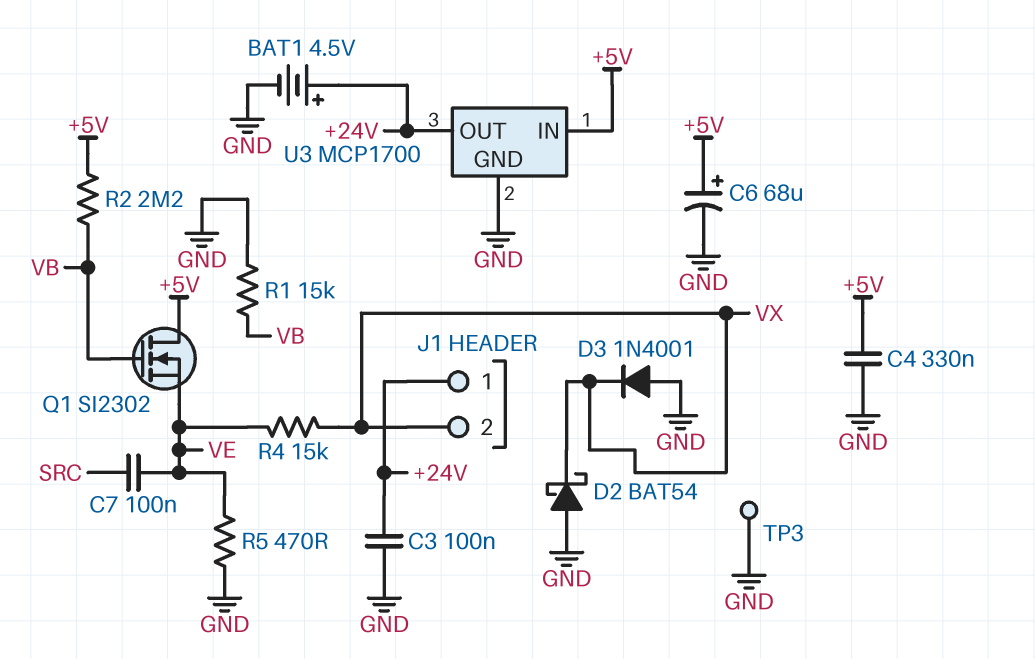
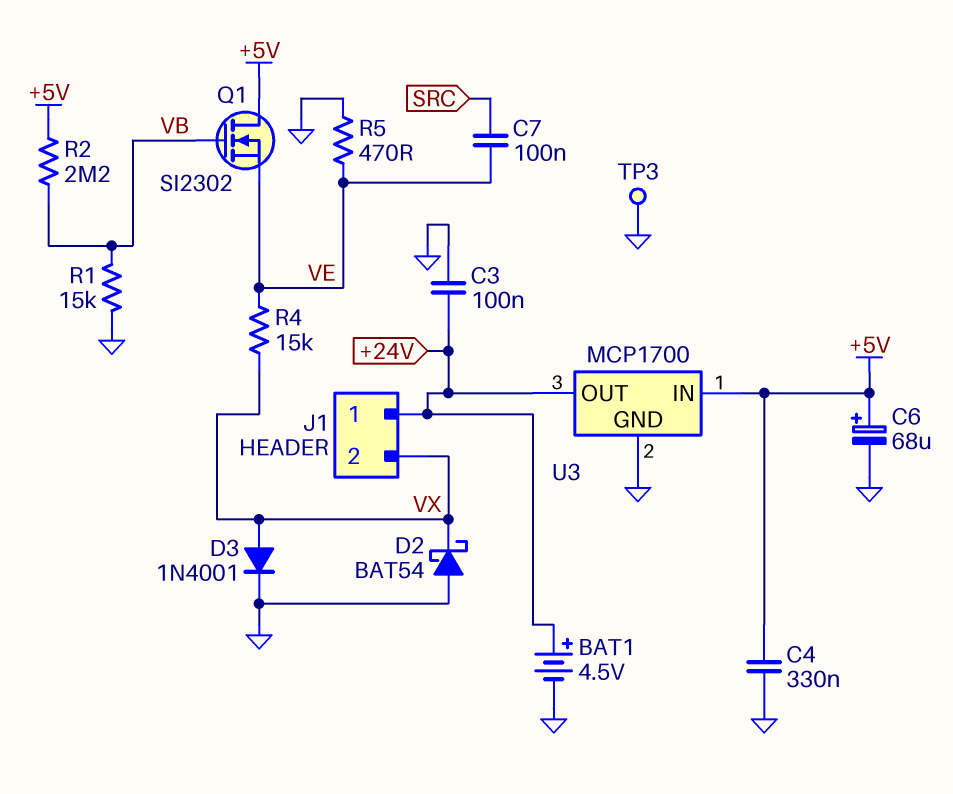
D3: diode 1N4001 (A GND, K VX) -> diode 1N4001 (A VX, K GND)

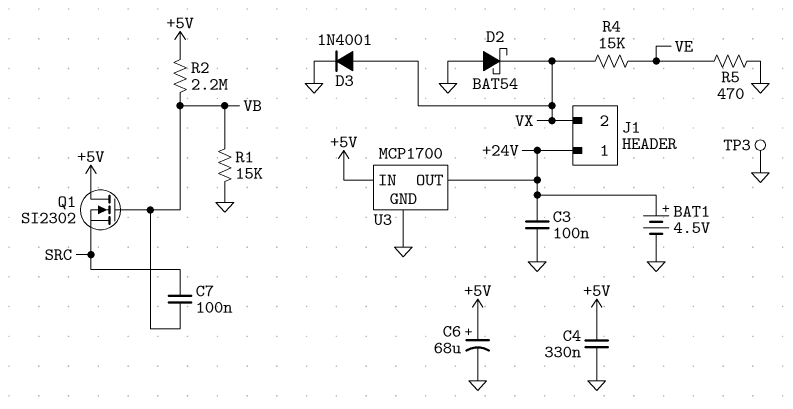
C7: 100nF (SRC, VE) -> 100nF (SRC, VB)
Q1: NMOS SI2302 (G VB, D +5V, S VE) -> NMOS SI2302 (G VB, D +5V, S SRC)

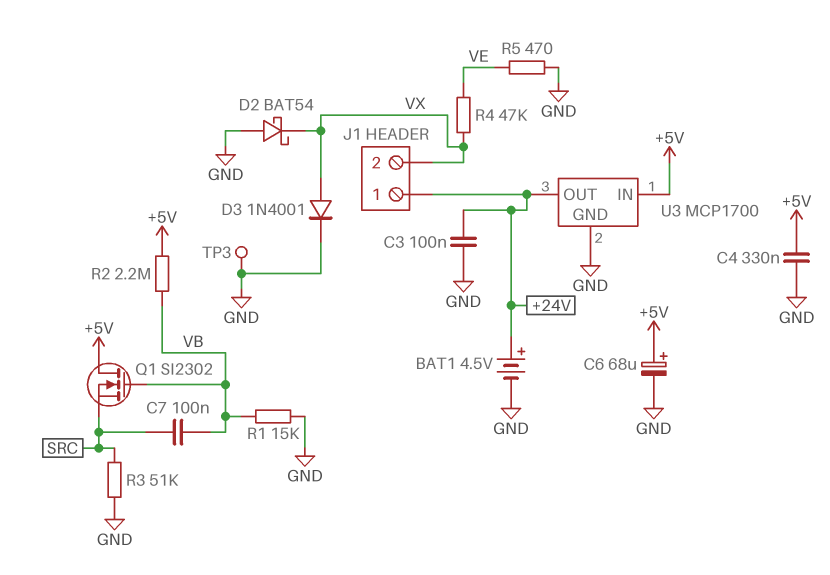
R3: none -> 51k (GND, SRC)
R4: 15k (VE, VX) -> 47k (VE, VX)

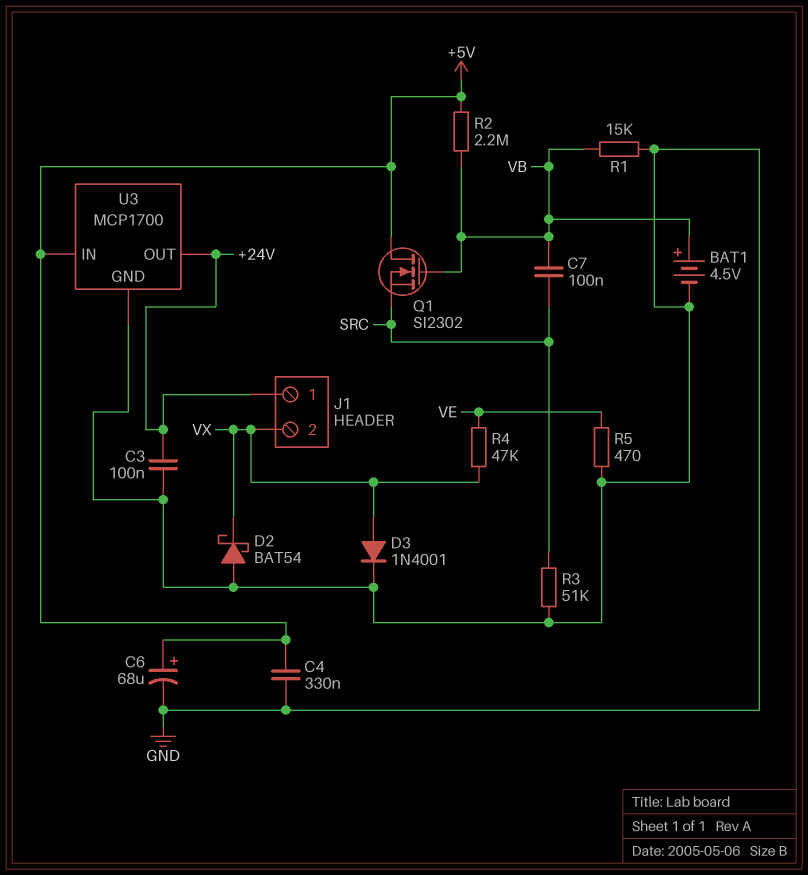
BAT1: 4.5V (plus +24V, minus GND) -> 4.5V (plus VB, minus GND)
TP3: test point (GND) -> none

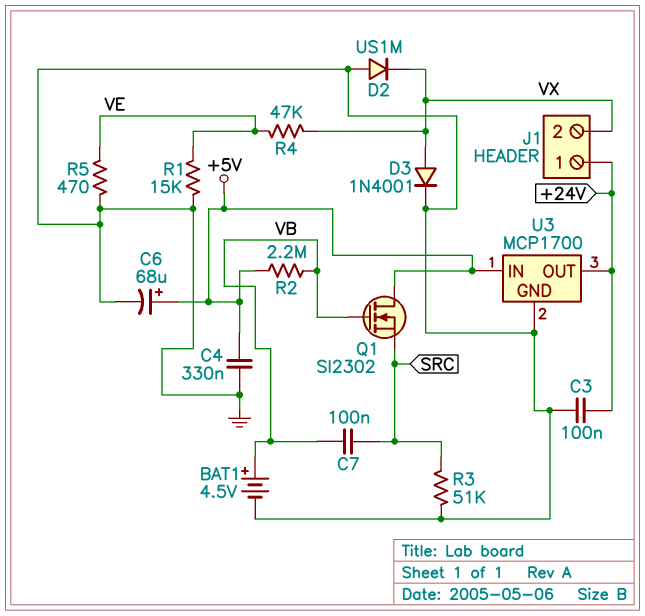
D2: schottky BAT54 (A GND, K VX) -> diode US1M (A GND, K VX)
R1: 15k (GND, VB) -> 15k (GND, VE)

